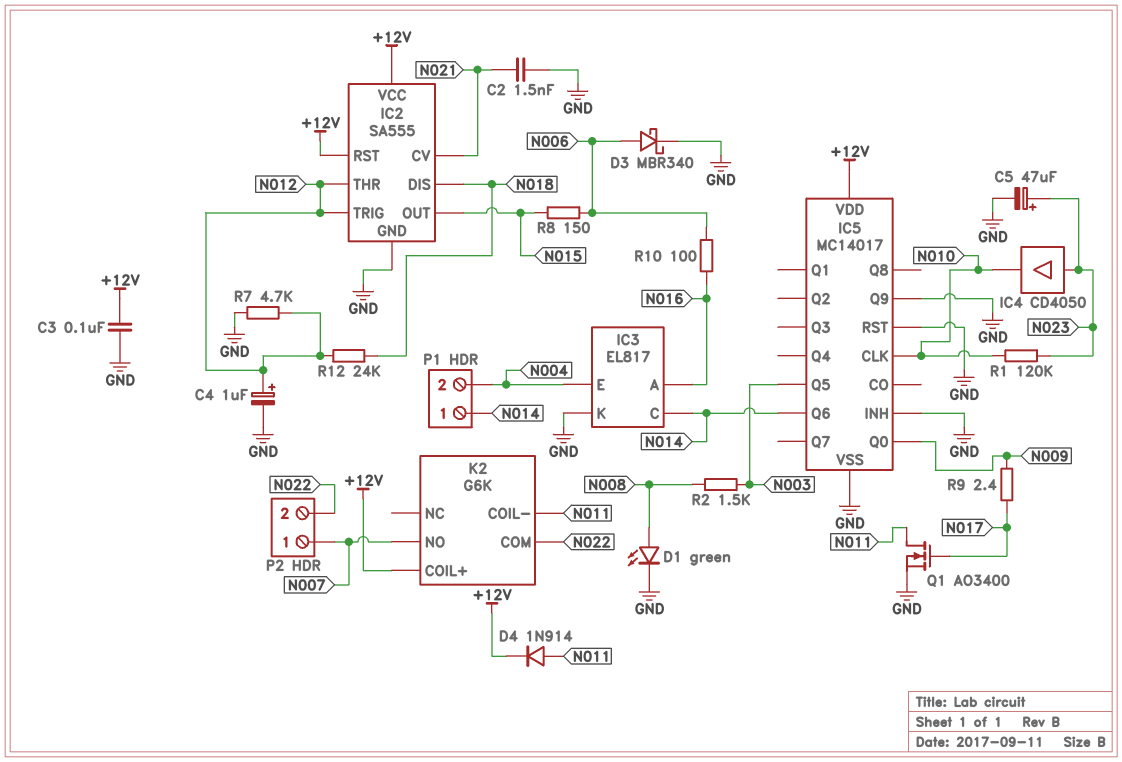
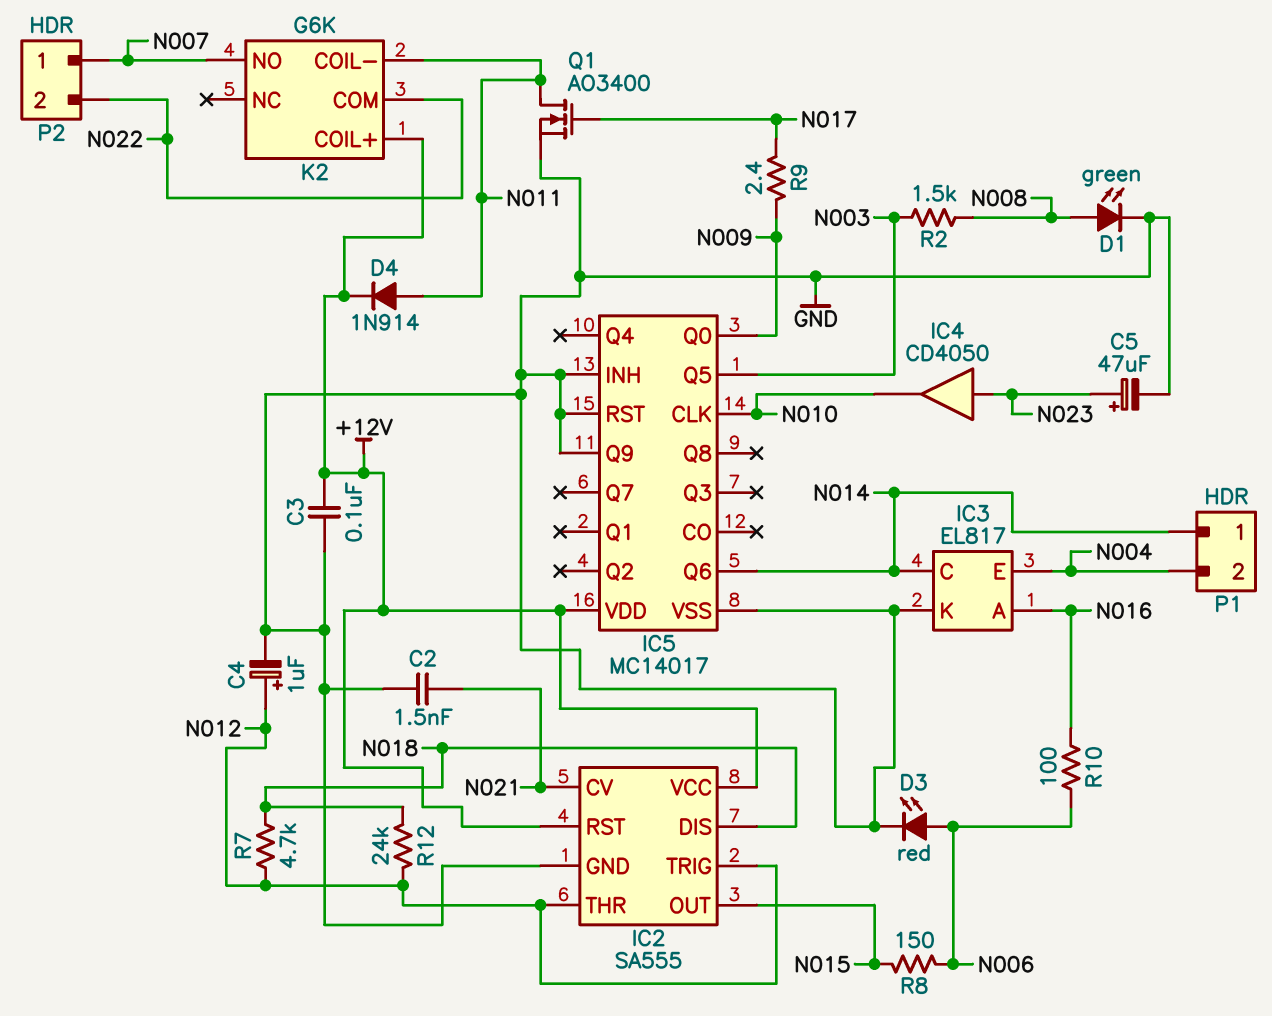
D3: schottky MBR340 (A N006, K GND) -> LED red (A N006, K GND)
R1: 120k (N010, N023) -> none
R7: 4.7k (GND, N012) -> 4.7k (N012, N018)

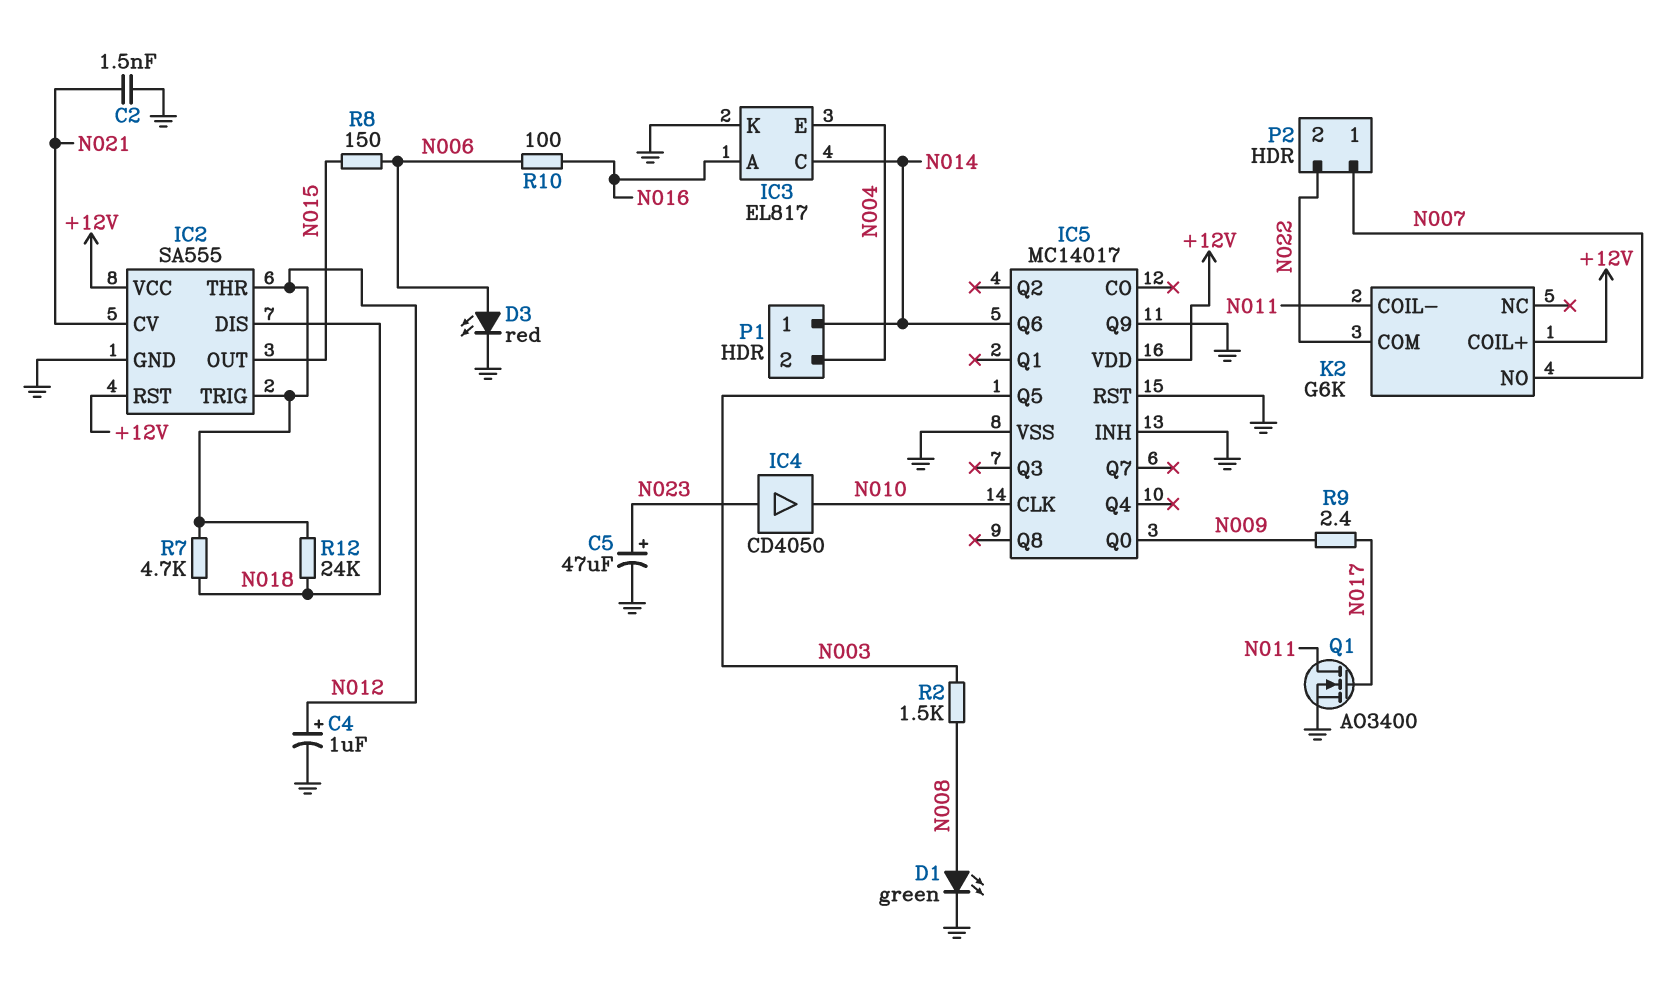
C3: 100nF (+12V, GND) -> none
D4: diode 1N914 (A N011, K +12V) -> none

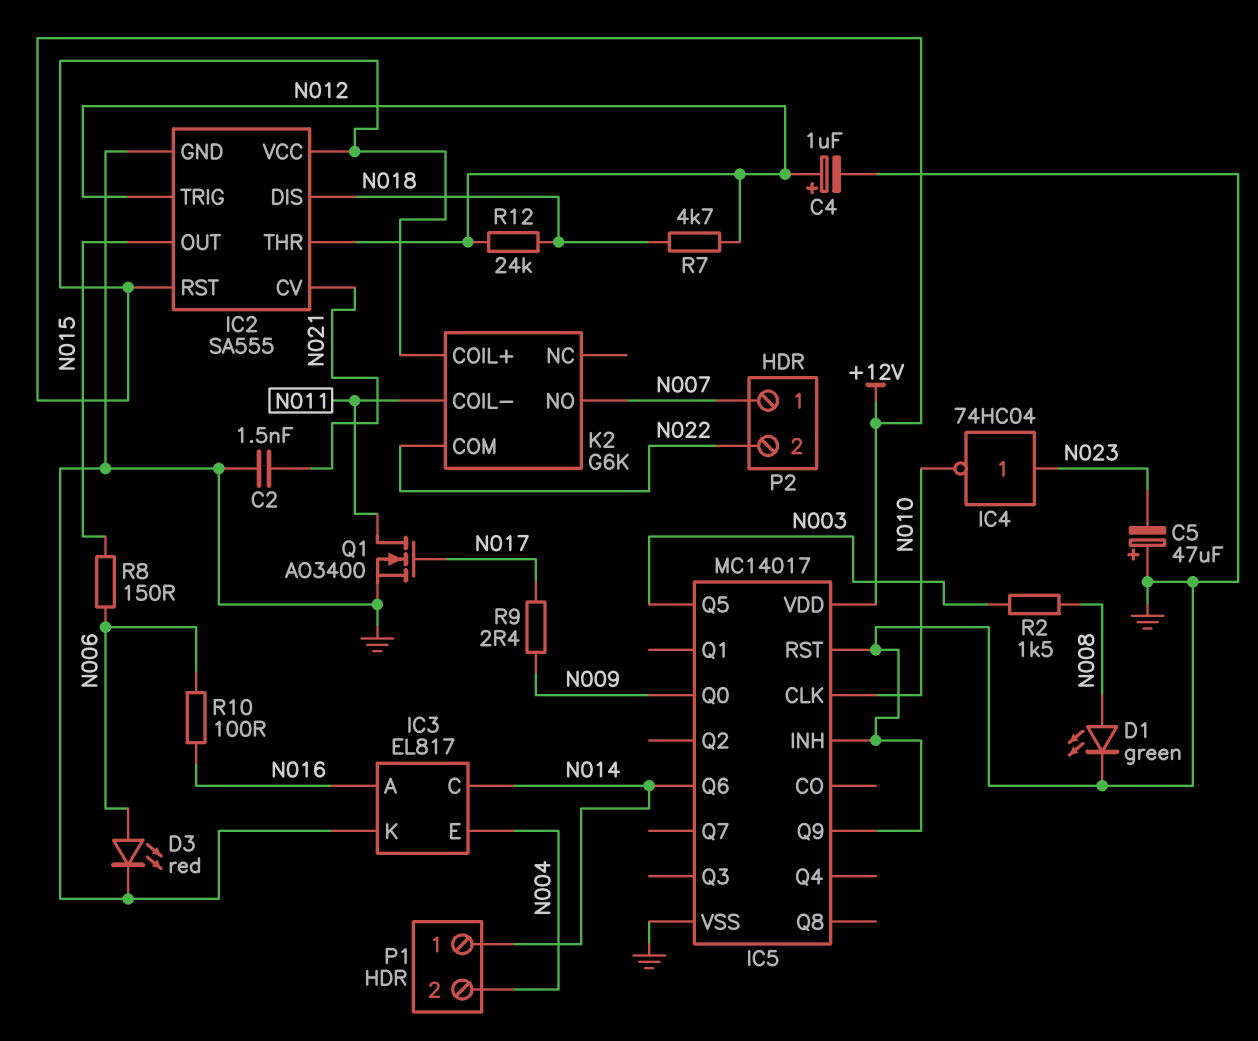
C5: 47uF (plus N023, minus GND) -> 47uF (plus GND, minus N023)
IC4: buffer CD4050 (in N023, out N010) -> NOT 74HC04 (in N023, out N010)

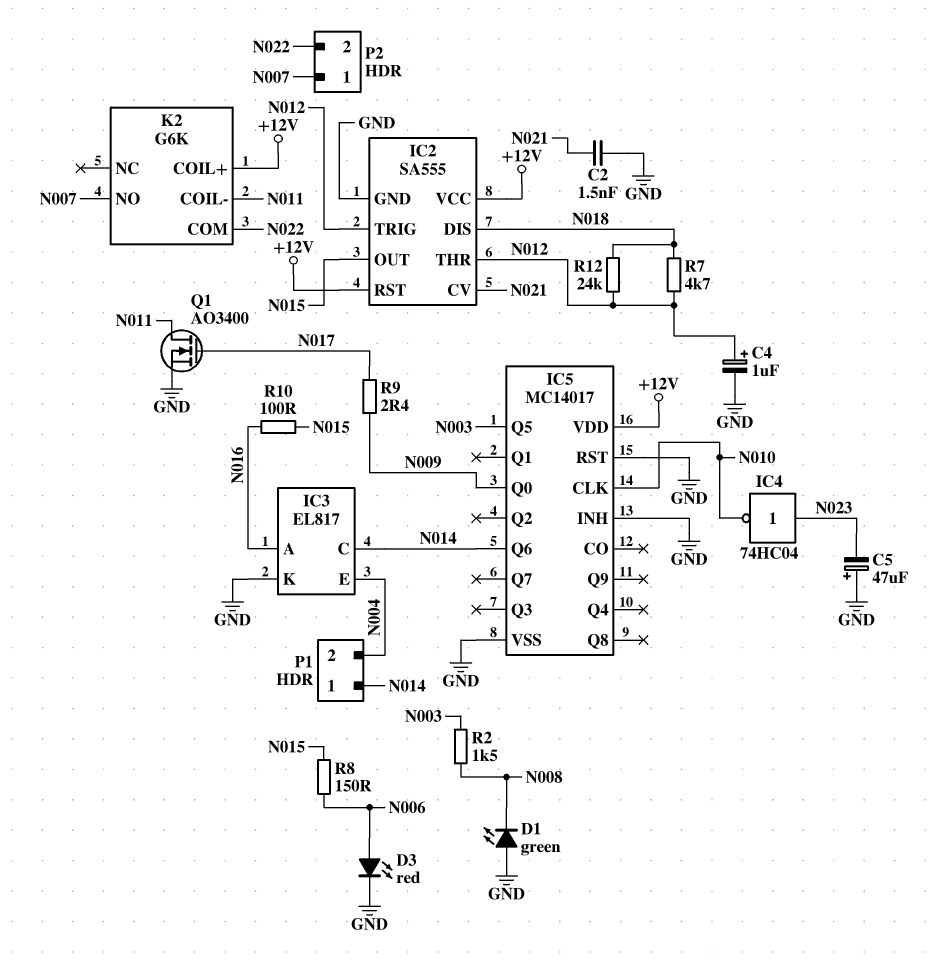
D1: LED green (A N008, K GND) -> LED green (A GND, K N008)
IC5 pin Q9: GND -> none
R10: 100 (N006, N016) -> 100 (N015, N016)

